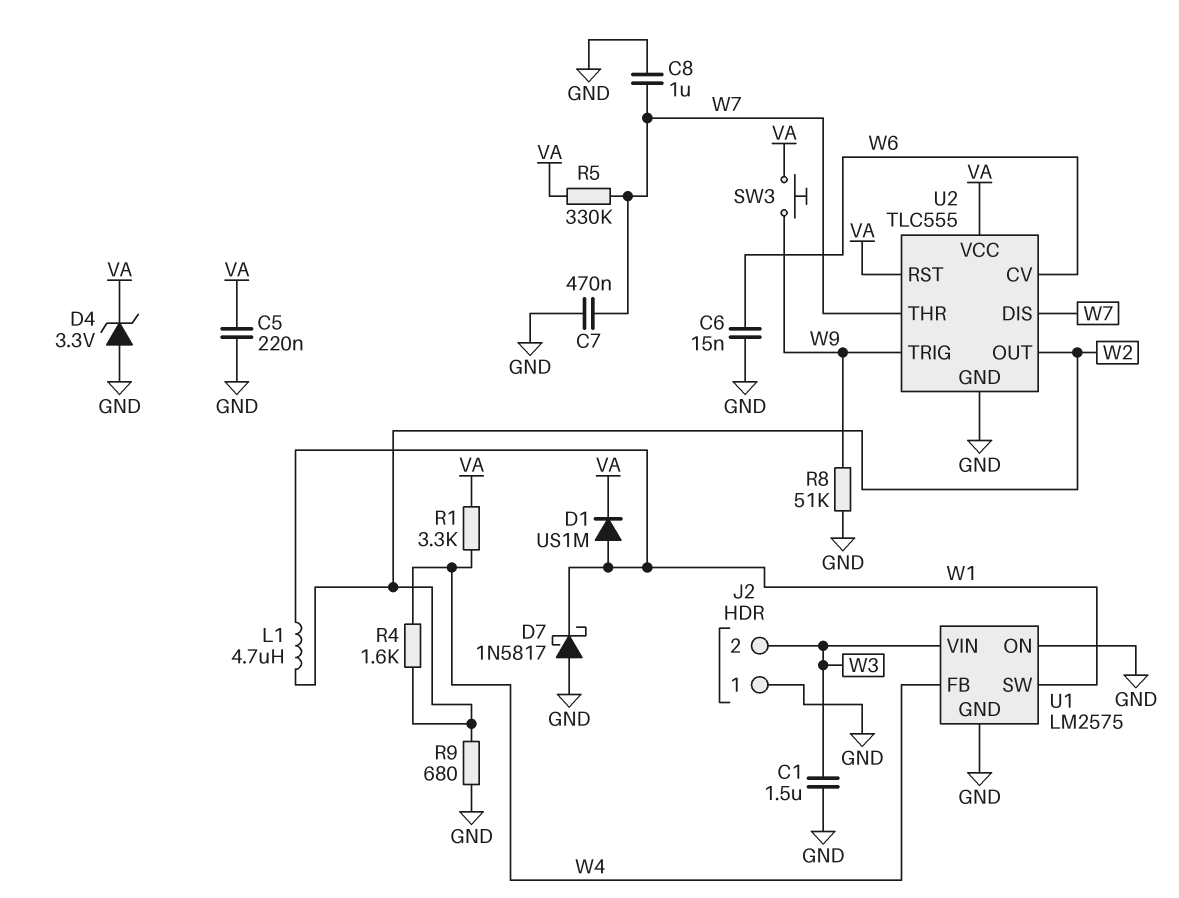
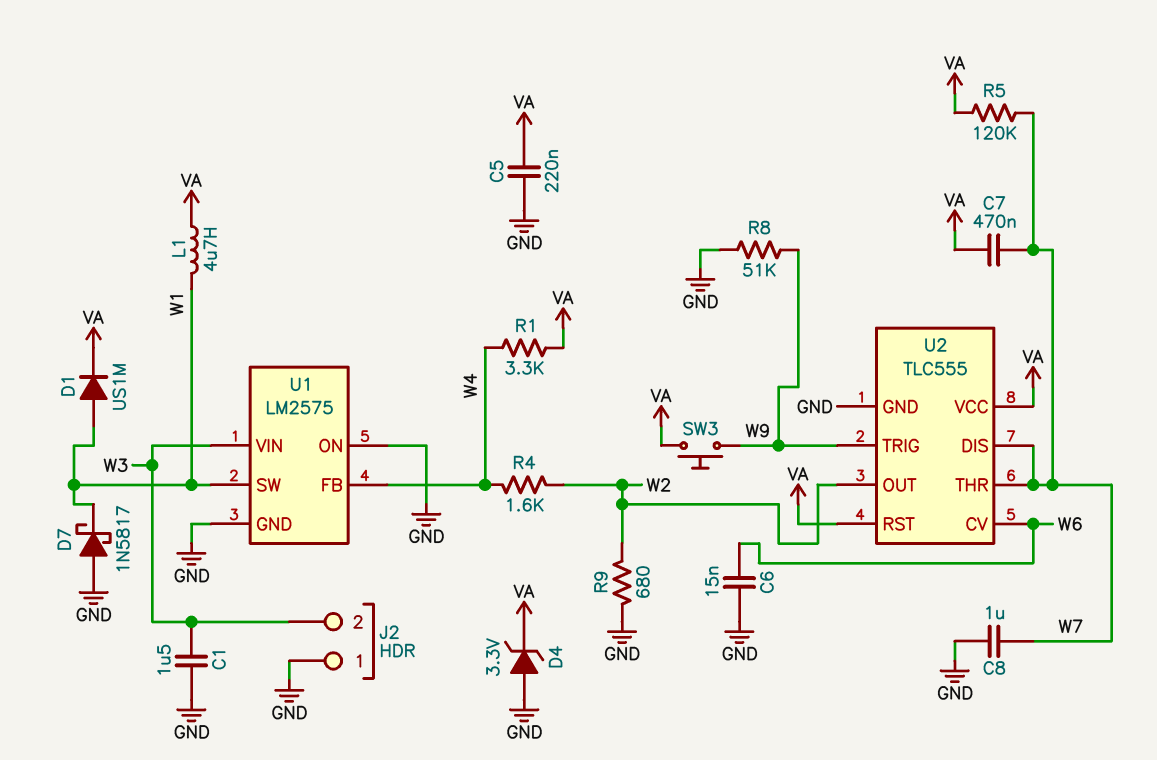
C7: 470nF (GND, W7) -> 470nF (VA, W7)
L1: 4.7uH (W1, W2) -> 4.7uH (VA, W1)
R5: 330k (VA, W7) -> 120k (VA, W7)

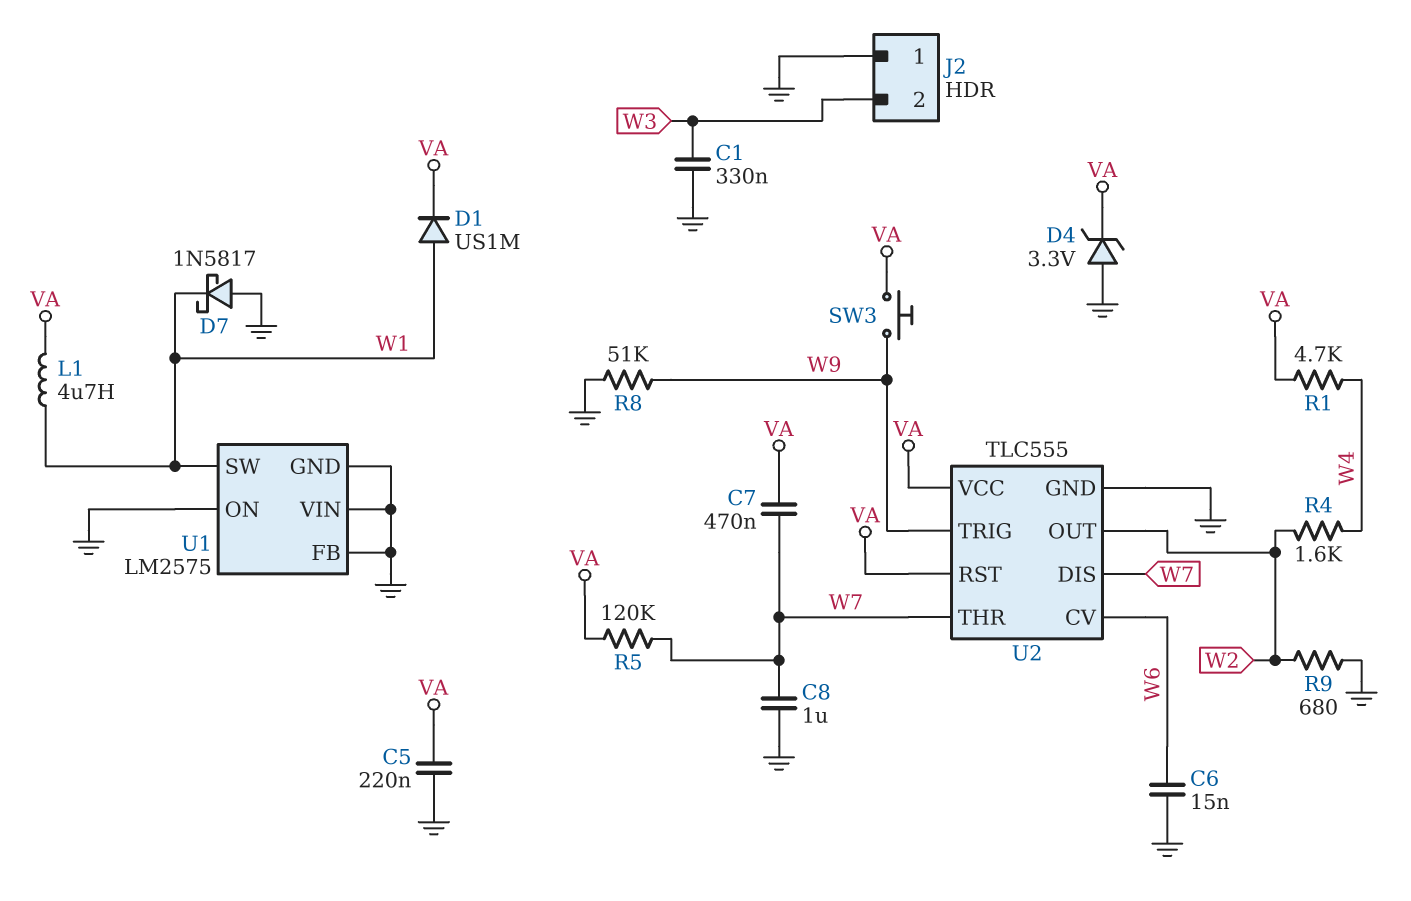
C1: 1.5uF (GND, W3) -> 330nF (GND, W3)
R1: 3.3k (VA, W4) -> 4.7k (VA, W4)
U1 pin FB: W4 -> GND
U1 pin VIN: W3 -> GND

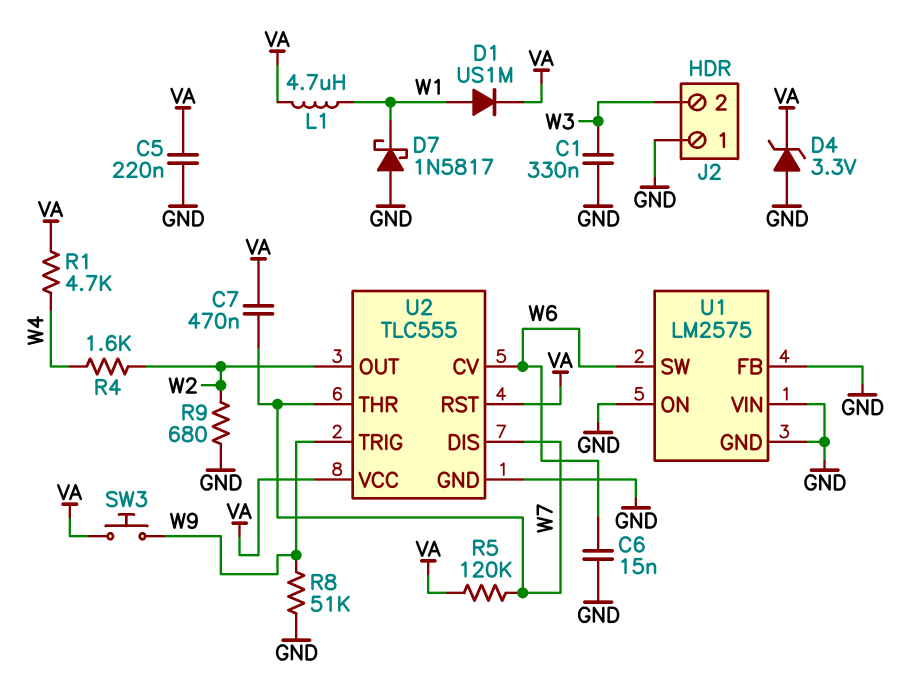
C8: 1uF (GND, W7) -> none
U1 pin SW: W1 -> W6

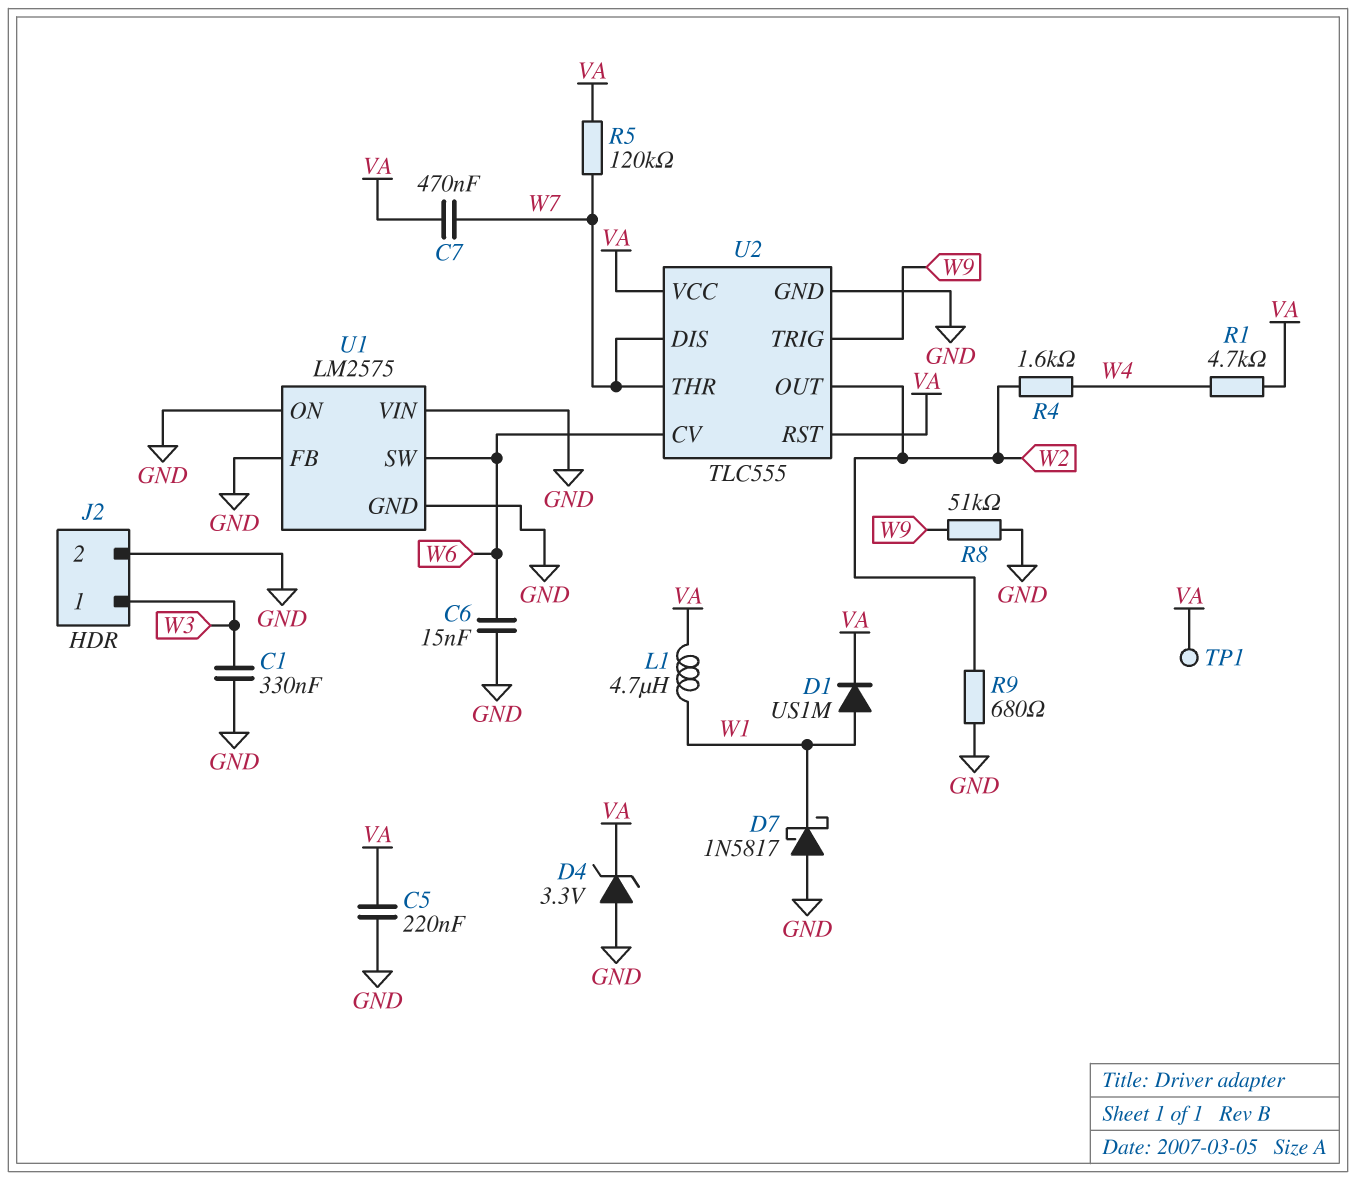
J2 pin 1: GND -> W3
J2 pin 2: W3 -> GND
SW3: button (VA, W9) -> none
TP1: none -> test point (VA)

